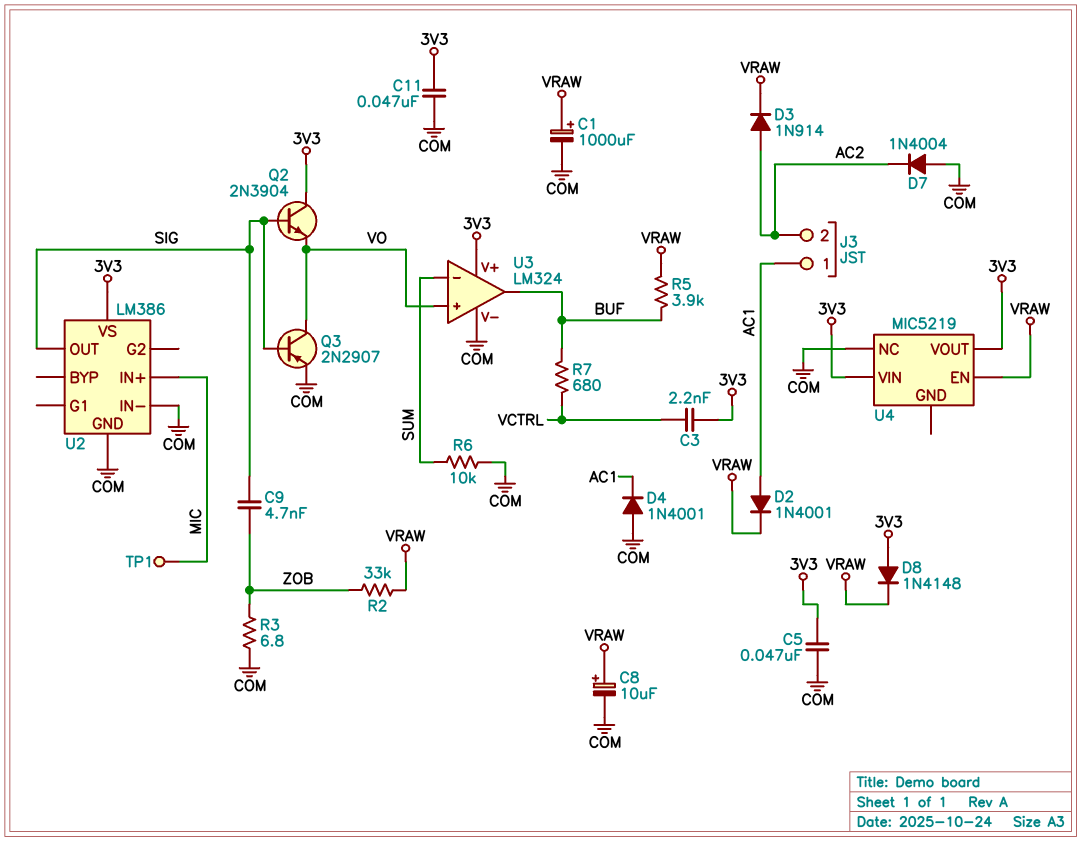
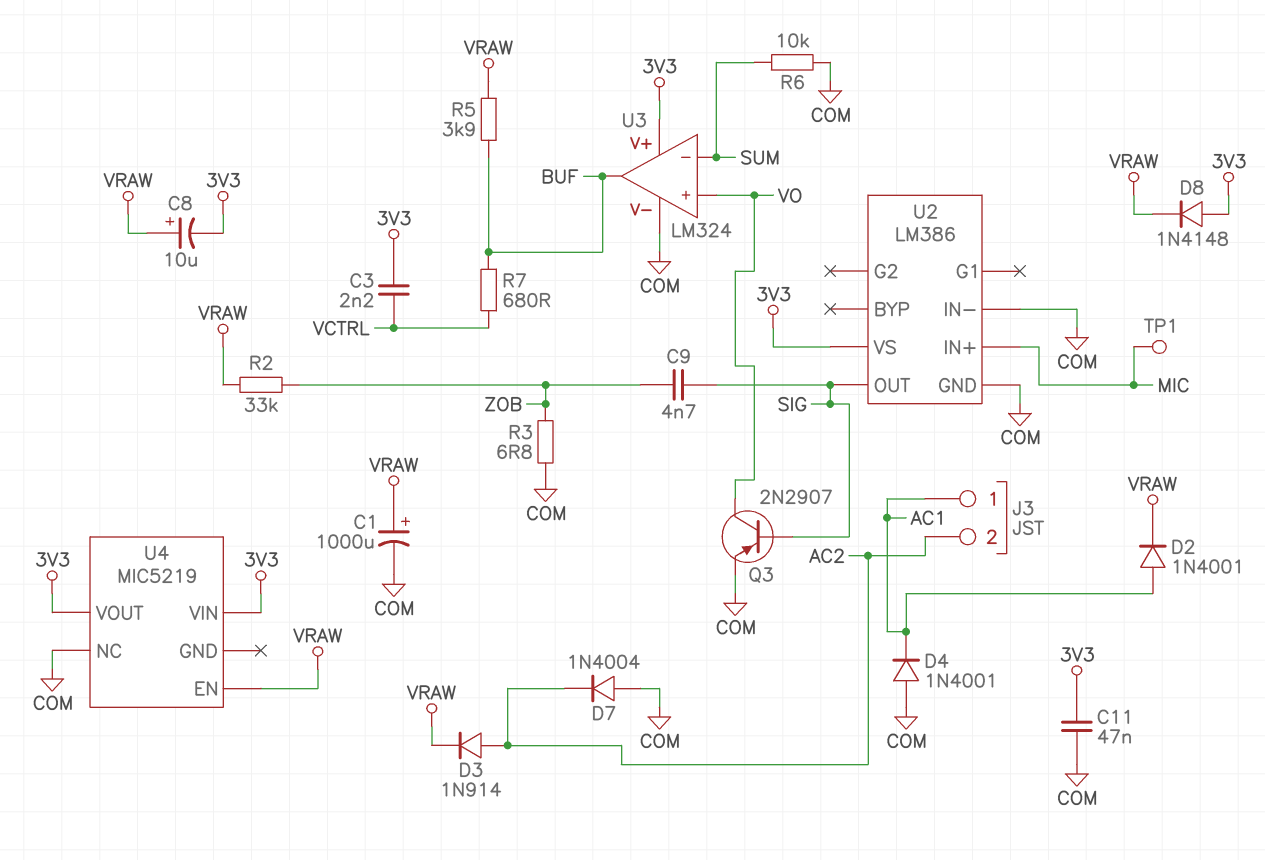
C5: 47nF (3V3, COM) -> none
C8: 10uF (plus VRAW, minus COM) -> 10uF (plus VRAW, minus 3V3)
Q2: NPN 2N3904 (B SIG, C 3V3, E VO) -> none

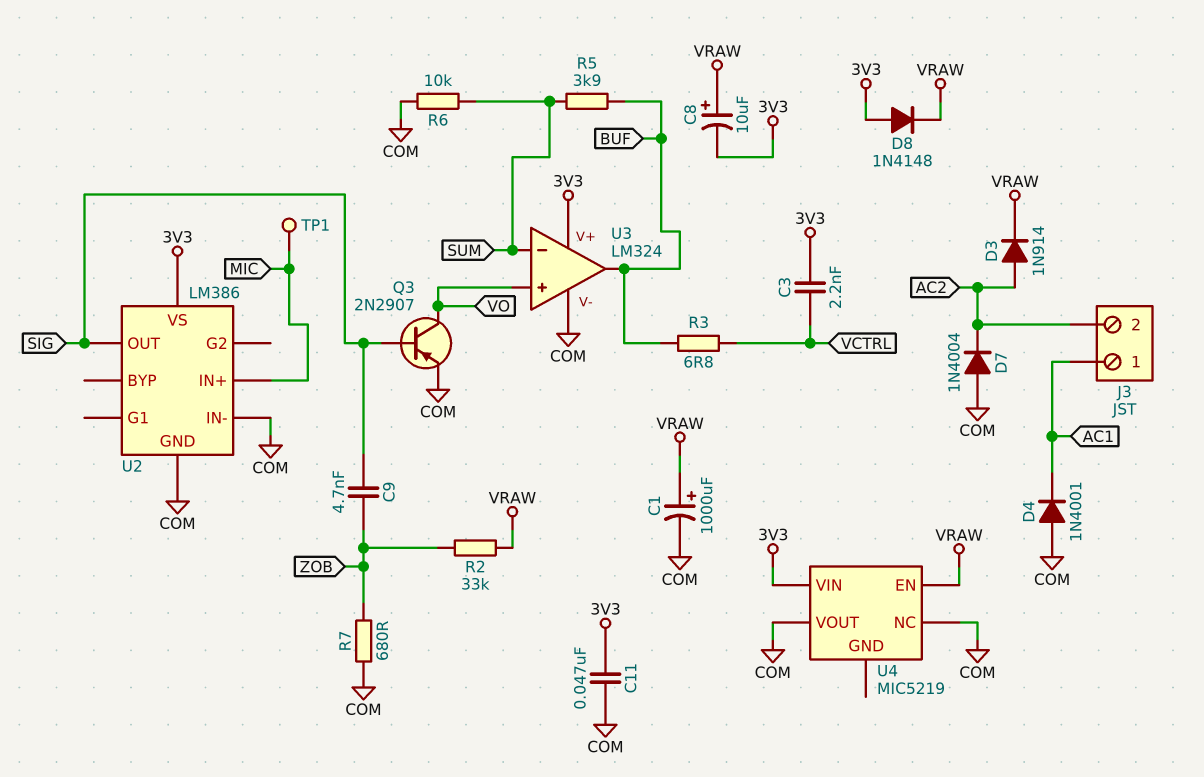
D2: diode 1N4001 (A AC1, K VRAW) -> none
R3: 6.8 (COM, ZOB) -> 6.8 (BUF, VCTRL)
R5: 3.9k (BUF, VRAW) -> 3.9k (BUF, SUM)
R7: 680 (BUF, VCTRL) -> 680 (COM, ZOB)
U4 pin VOUT: 3V3 -> COM

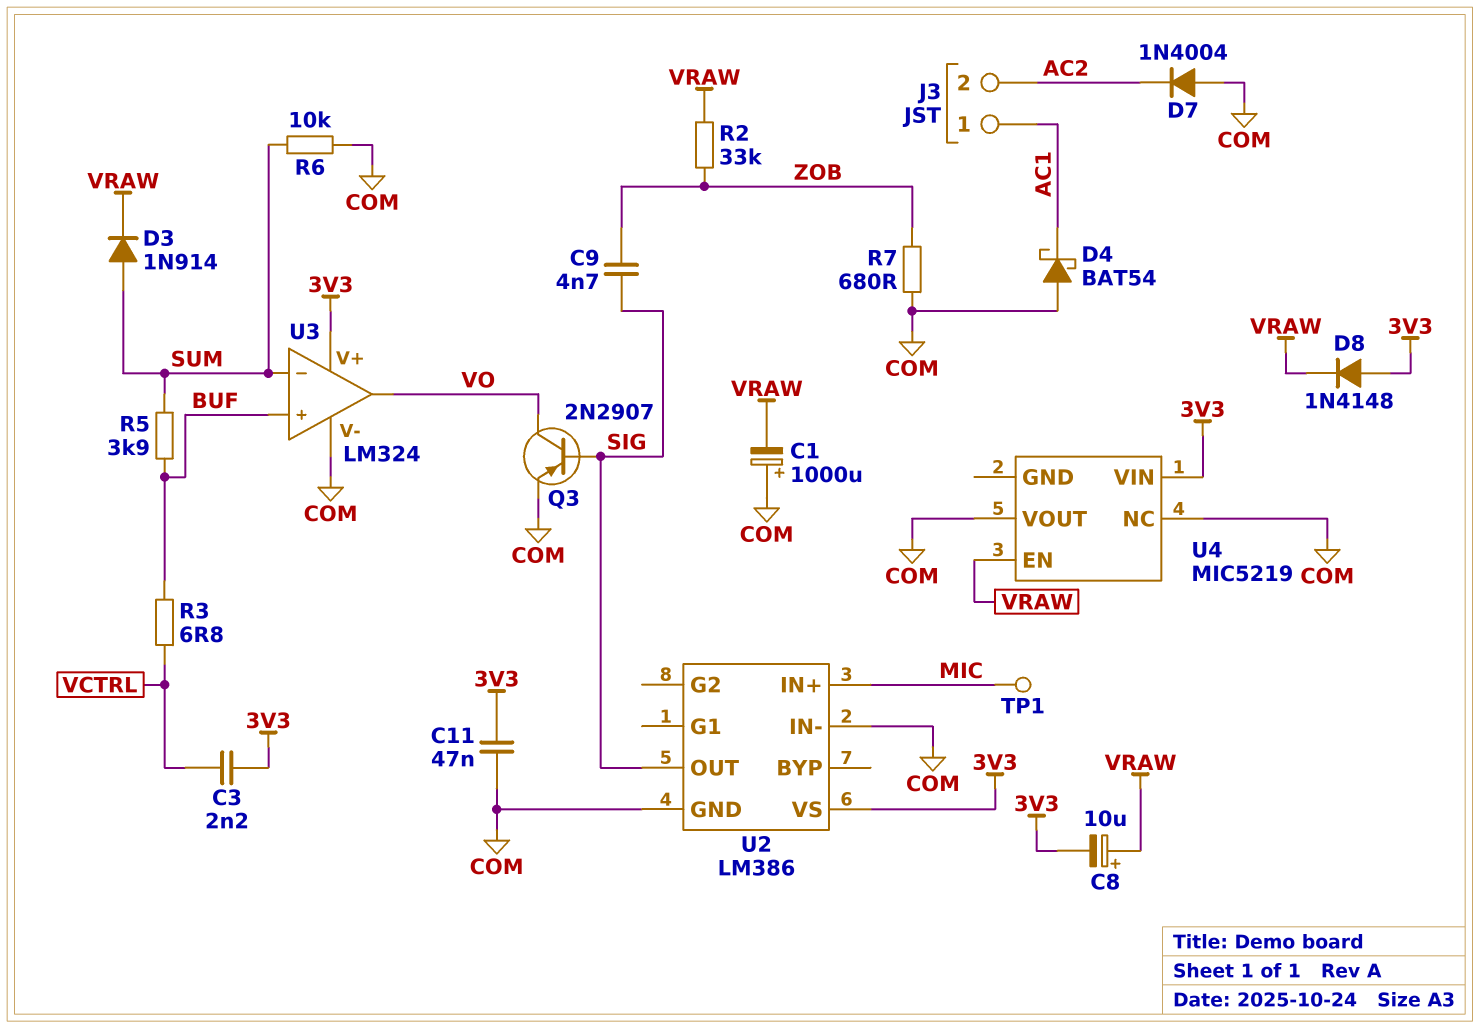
C1: 1000uF (plus VRAW, minus COM) -> 1000uF (plus COM, minus VRAW)
D3: diode 1N914 (A AC2, K VRAW) -> diode 1N914 (A SUM, K VRAW)
D4: diode 1N4001 (A COM, K AC1) -> schottky BAT54 (A COM, K AC1)
U3 pin in+: VO -> BUF
U3 pin out: BUF -> VO

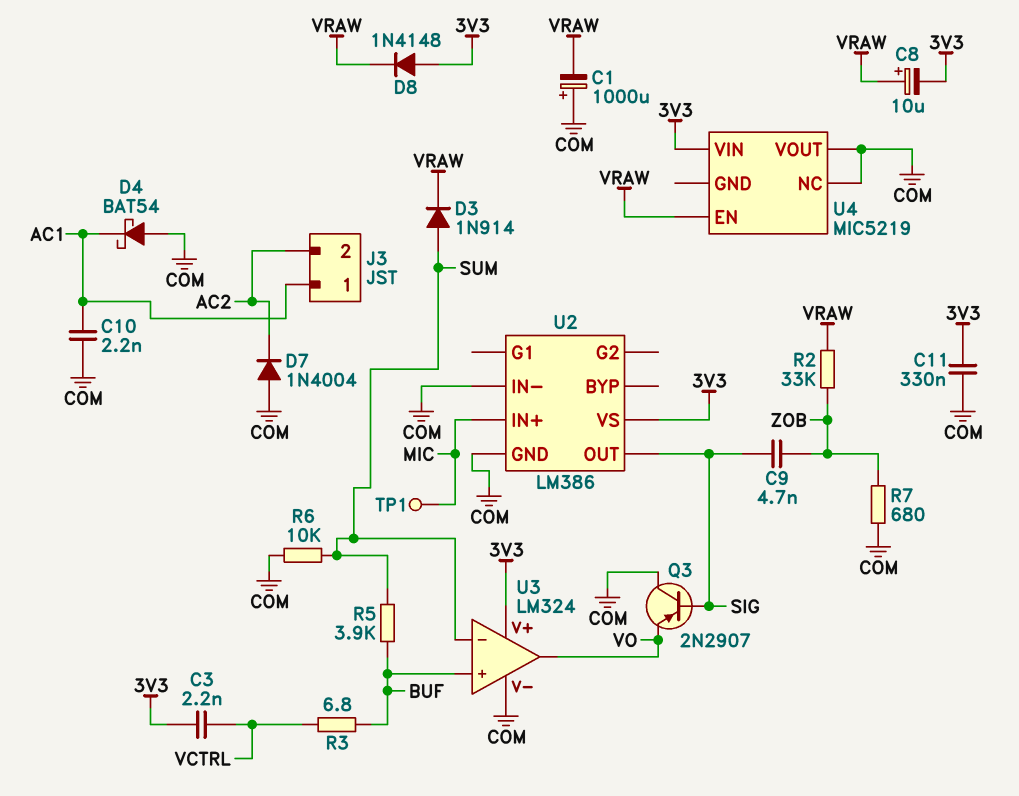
C10: none -> 2.2nF (AC1, COM)
C11: 47nF (3V3, COM) -> 330nF (3V3, COM)
Q3: PNP 2N2907 (B SIG, C VO, E COM) -> PNP 2N2907 (B SIG, C COM, E VO)

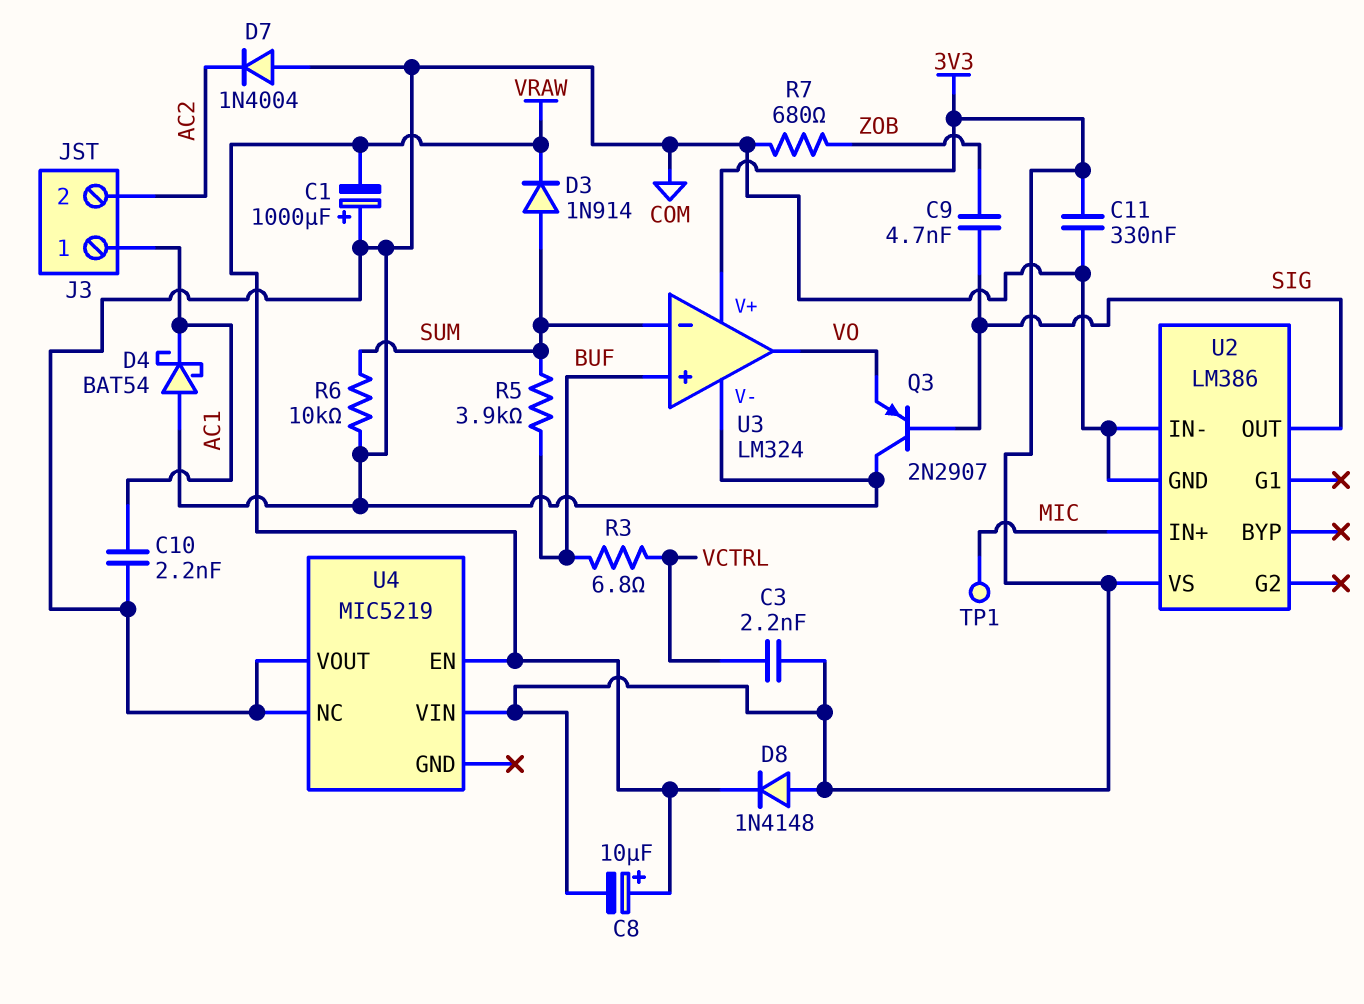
R2: 33k (VRAW, ZOB) -> none

